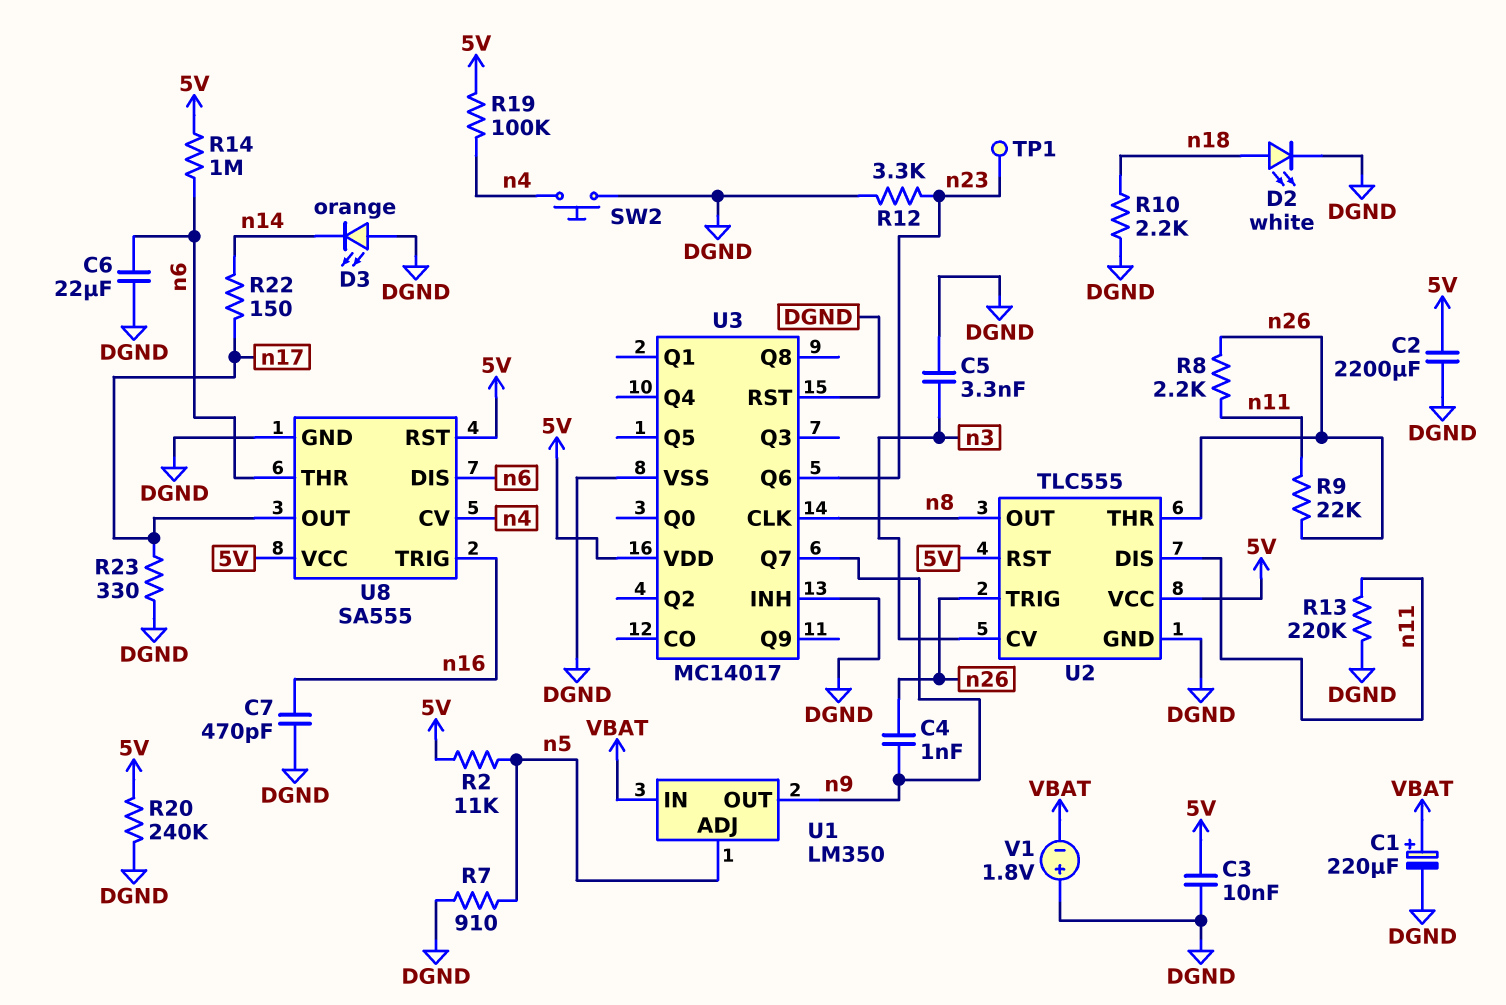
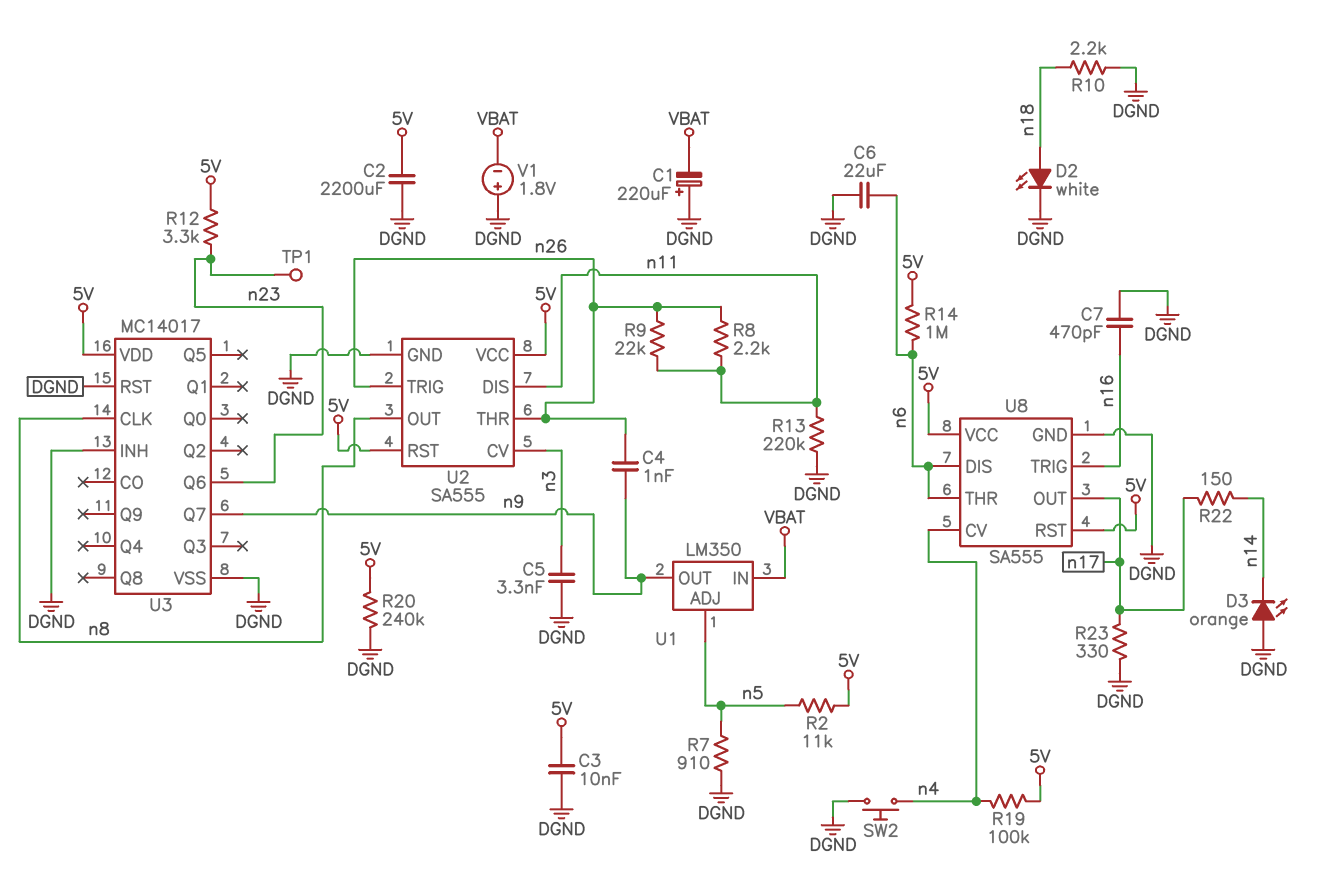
C1: 220uF (plus VBAT, minus DGND) -> 220uF (plus DGND, minus VBAT)
R12: 3.3k (DGND, n23) -> 3.3k (5V, n23)
U2: TLC555 -> SA555

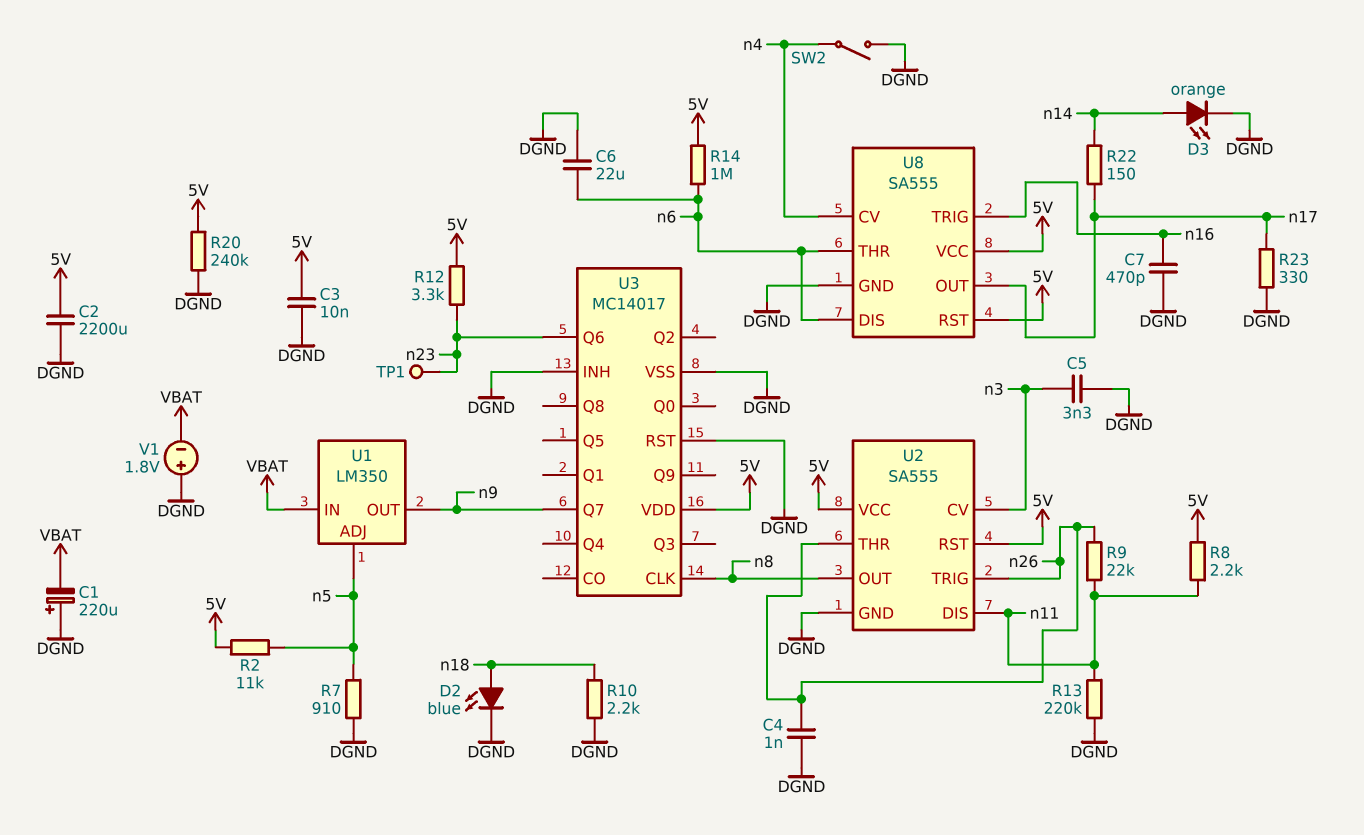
C4: 1nF (n9, n26) -> 1nF (DGND, n26)
D2: LED white (A n18, K DGND) -> LED blue (A n18, K DGND)
D3: LED orange (A DGND, K n14) -> LED orange (A n14, K DGND)
R8: 2.2k (n11, n26) -> 2.2k (5V, n11)
R19: 100k (5V, n4) -> none
SW2: button (DGND, n4) -> switch (DGND, n4)

